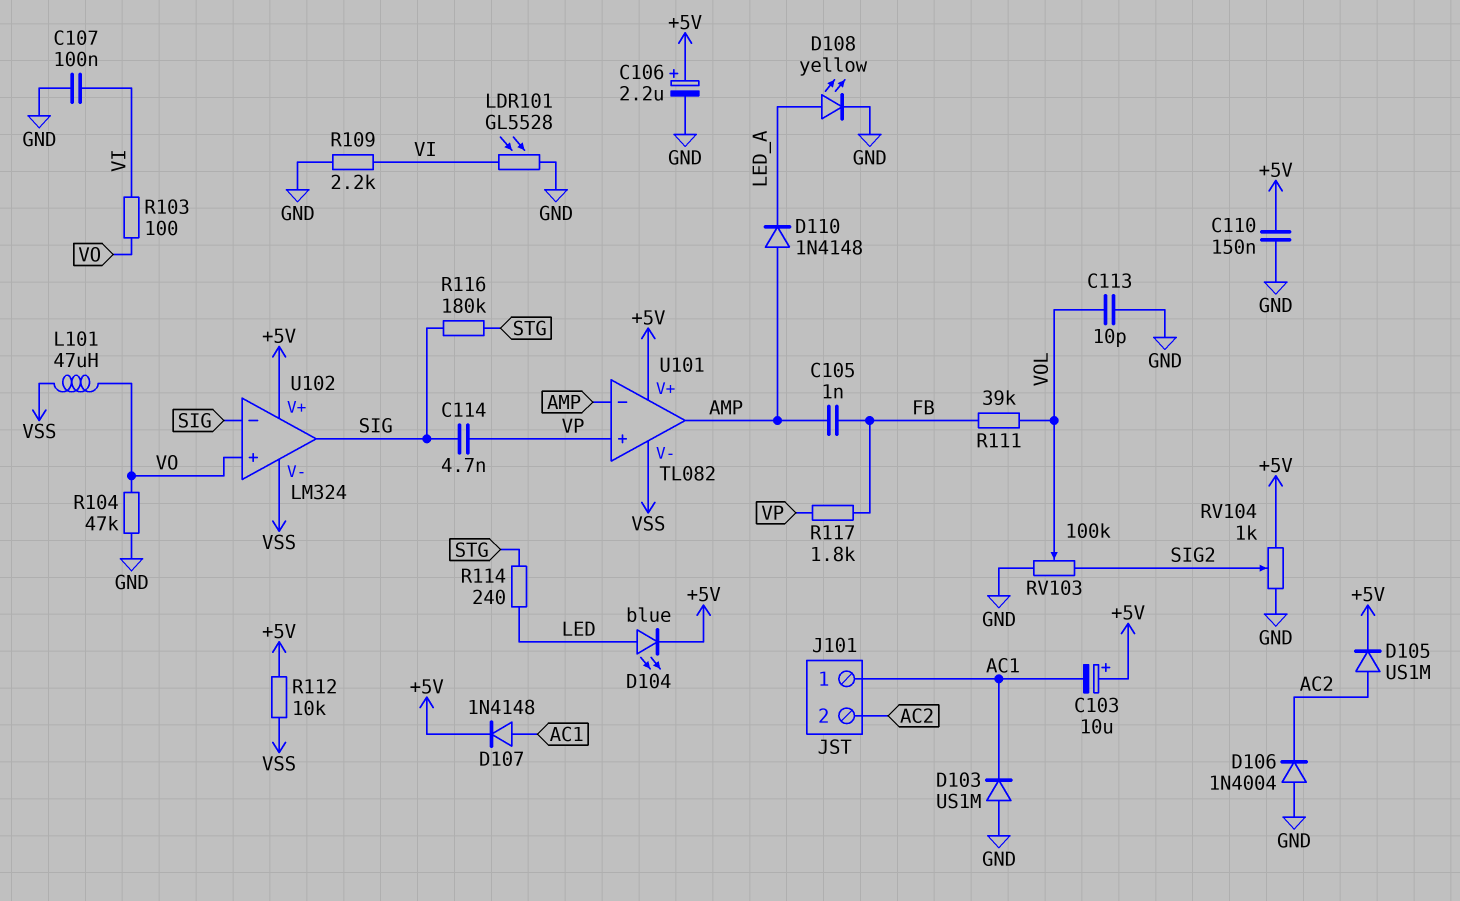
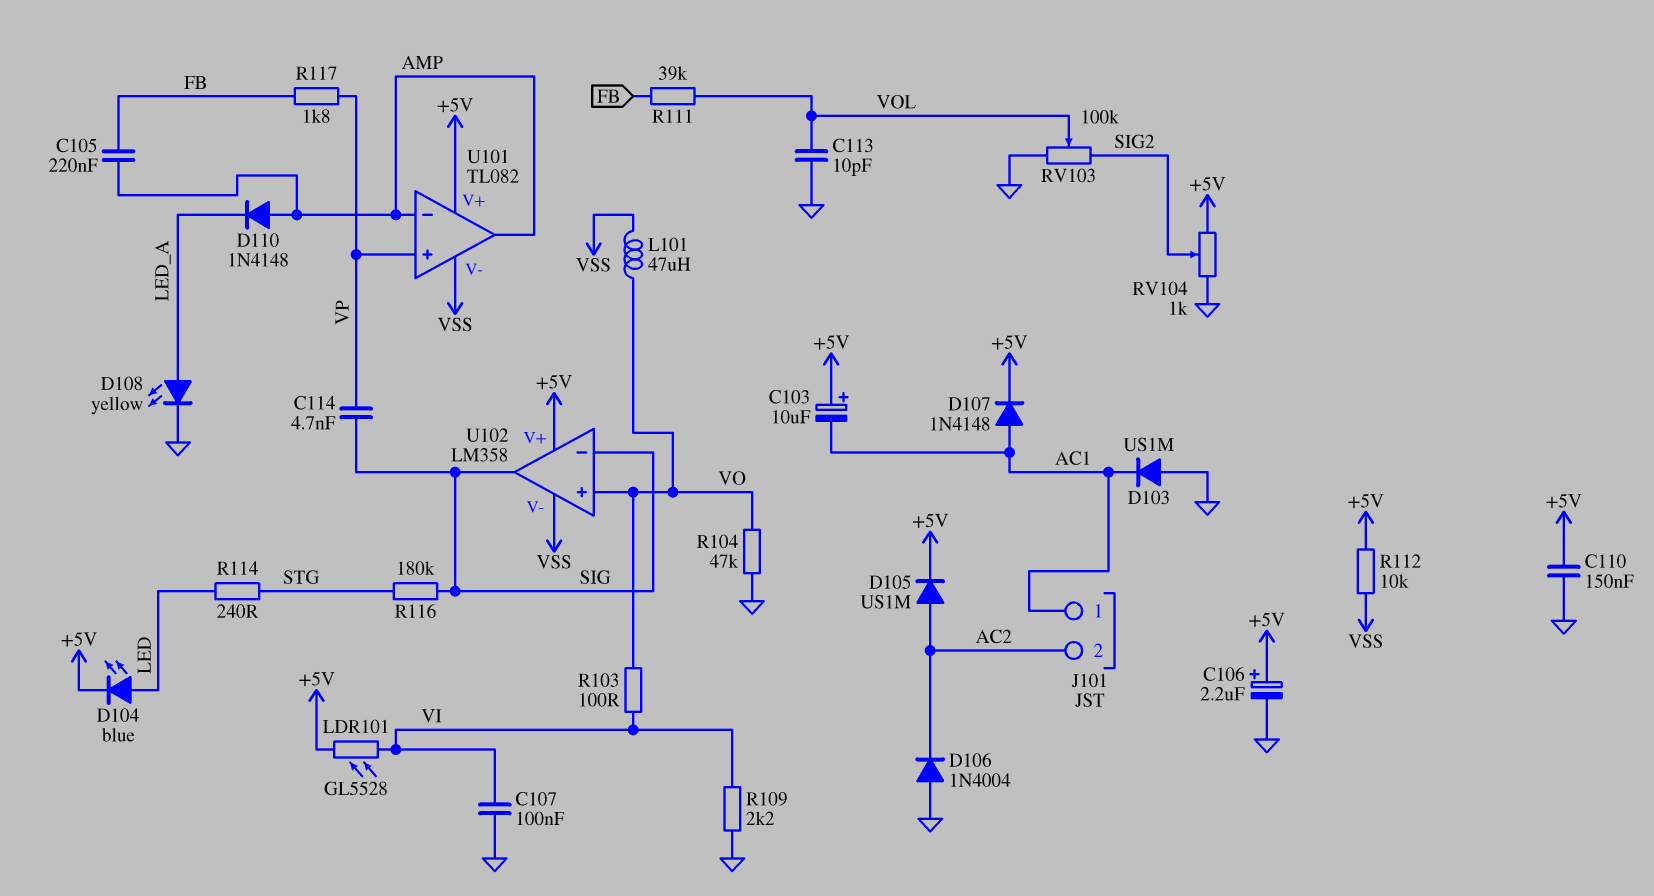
C105: 1nF (AMP, FB) -> 220nF (AMP, FB)
LDR101: GL5528 (GND, VI) -> GL5528 (+5V, VI)
U102: LM324 -> LM358

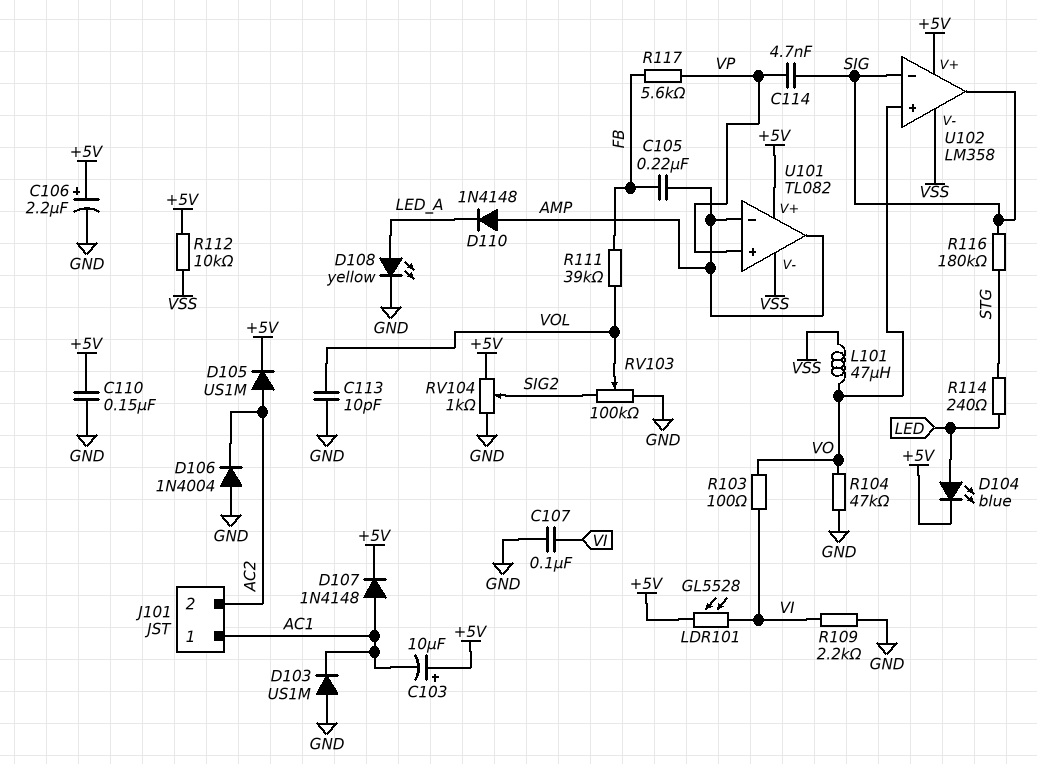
R117: 1.8k (FB, VP) -> 5.6k (FB, VP)

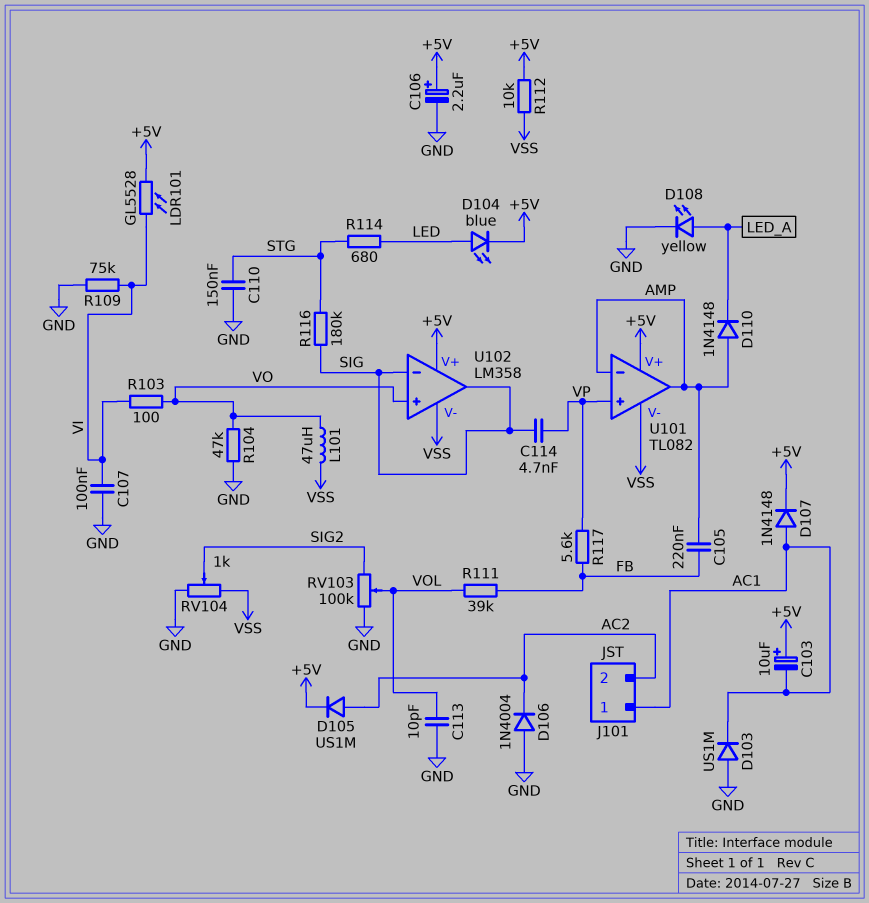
C110: 150nF (+5V, GND) -> 150nF (GND, STG)
R109: 2.2k (GND, VI) -> 75k (GND, VI)
R114: 240 (LED, STG) -> 680 (LED, STG)
RV104: 1k (+5V, GND, wiper SIG2) -> 1k (GND, VSS, wiper SIG2)

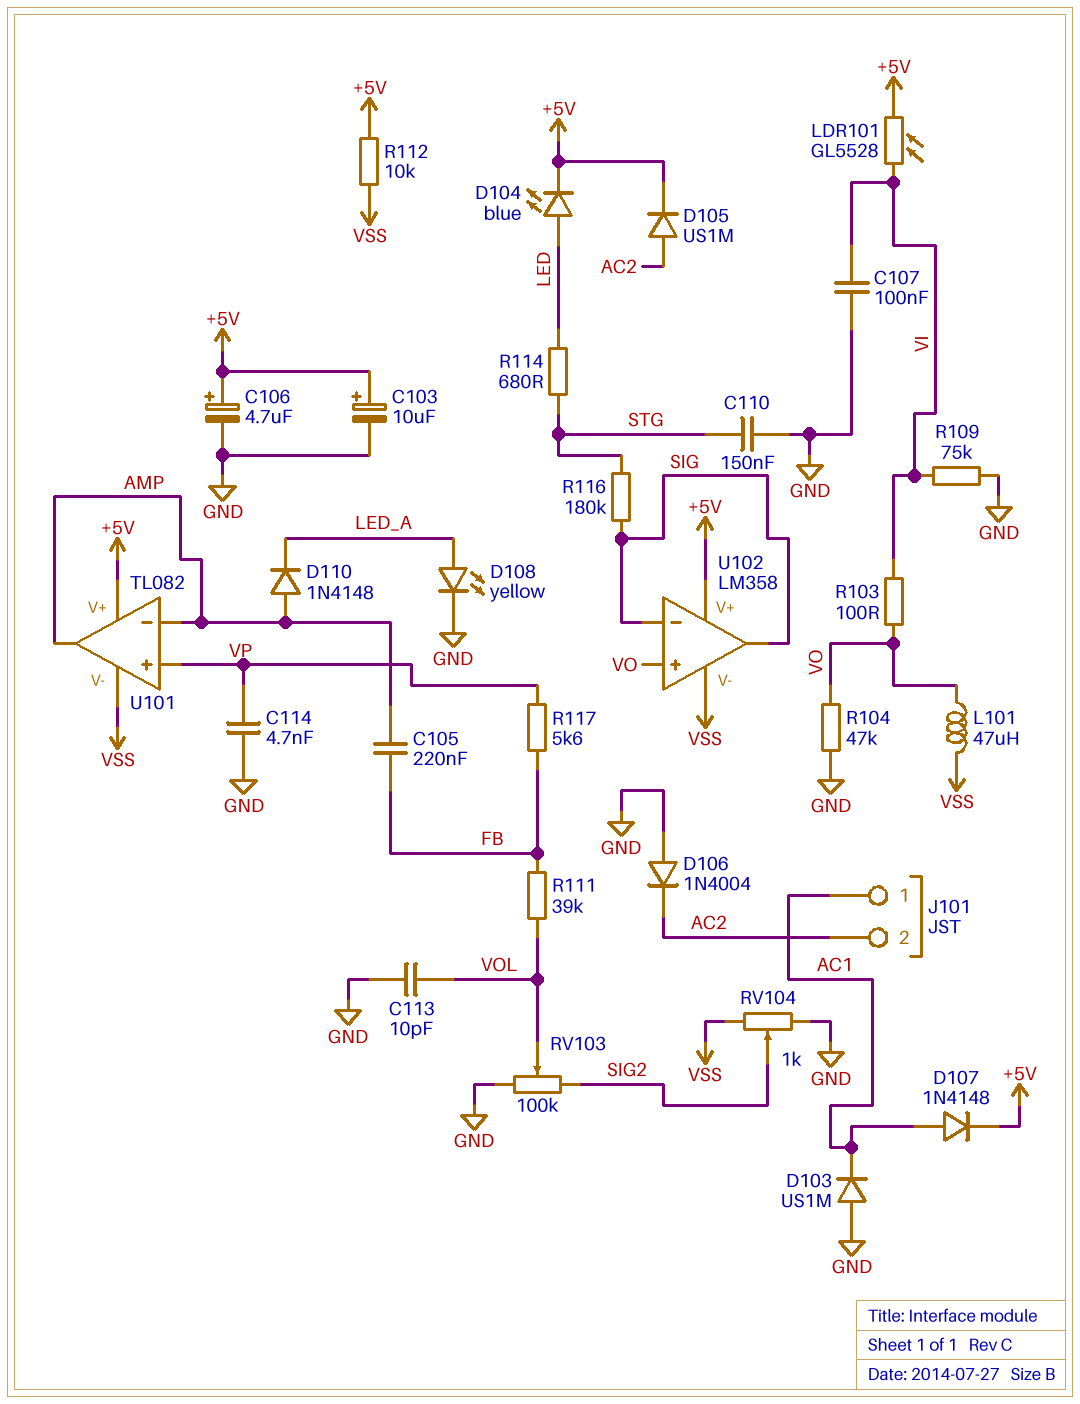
C103: 10uF (plus +5V, minus AC1) -> 10uF (plus +5V, minus GND)
C106: 2.2uF (plus +5V, minus GND) -> 4.7uF (plus +5V, minus GND)
C114: 4.7nF (SIG, VP) -> 4.7nF (GND, VP)

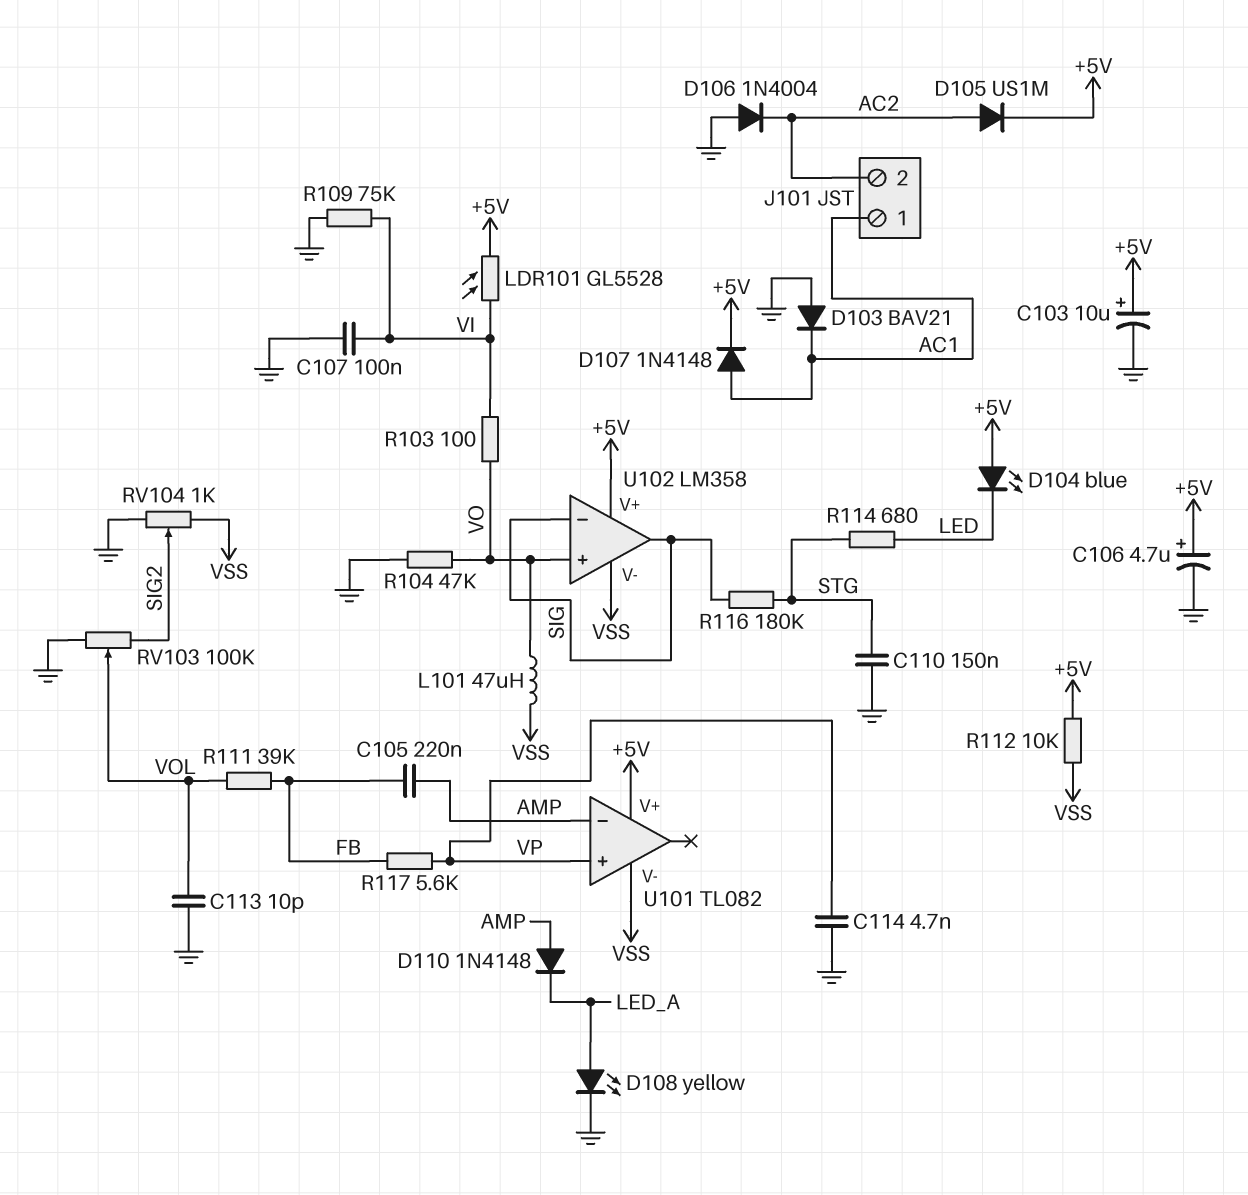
D103: diode US1M (A GND, K AC1) -> diode BAV21 (A GND, K AC1)
D104: LED blue (A LED, K +5V) -> LED blue (A +5V, K LED)
U101 pin out: AMP -> none

